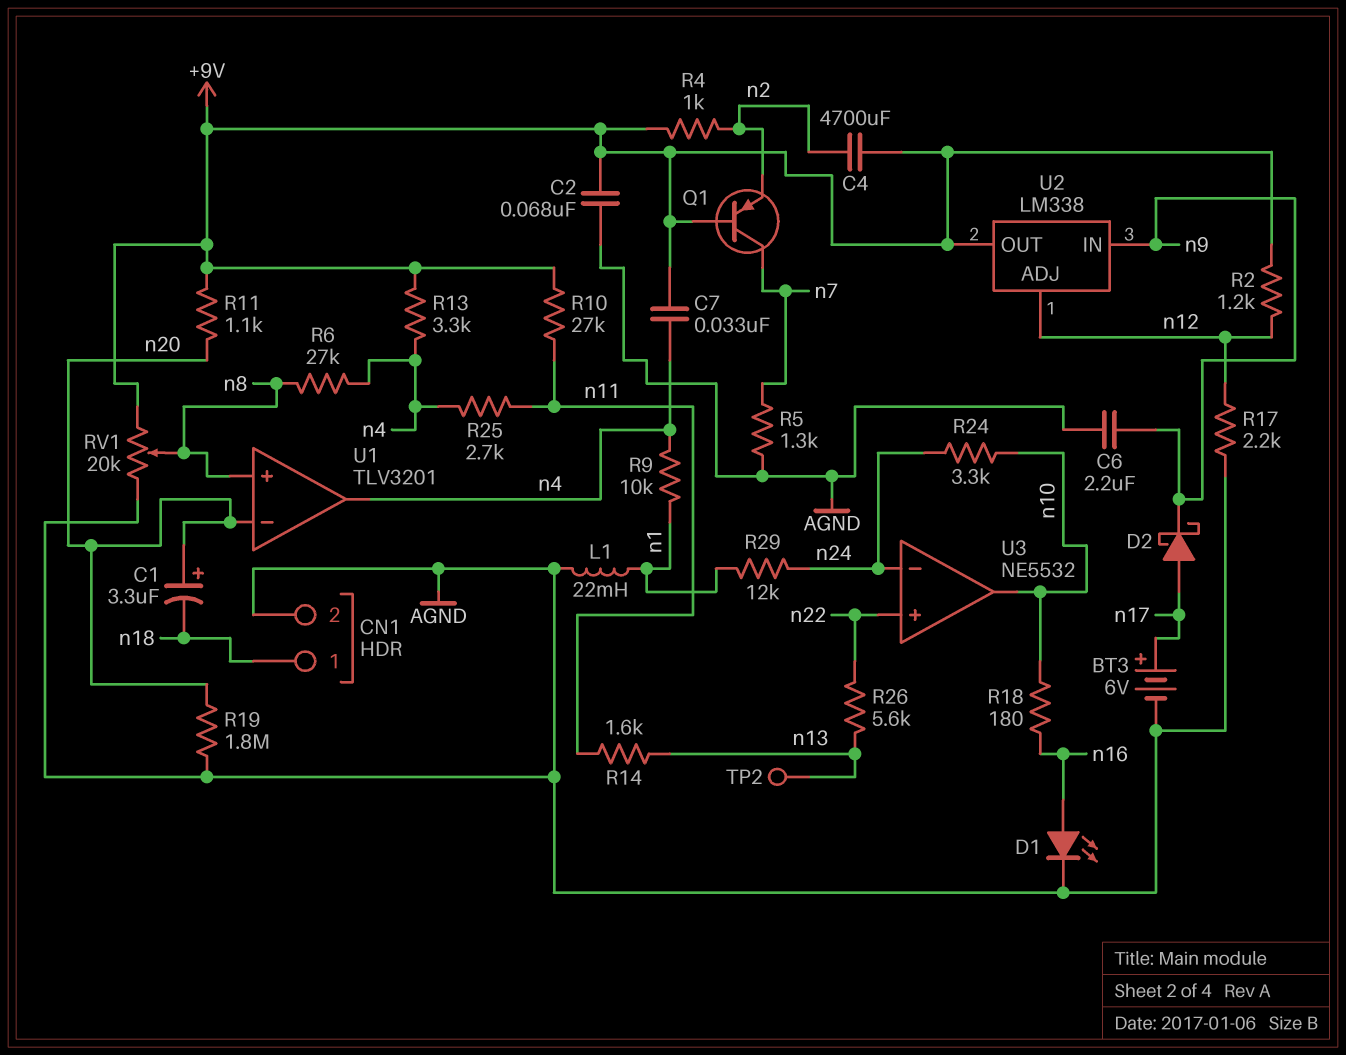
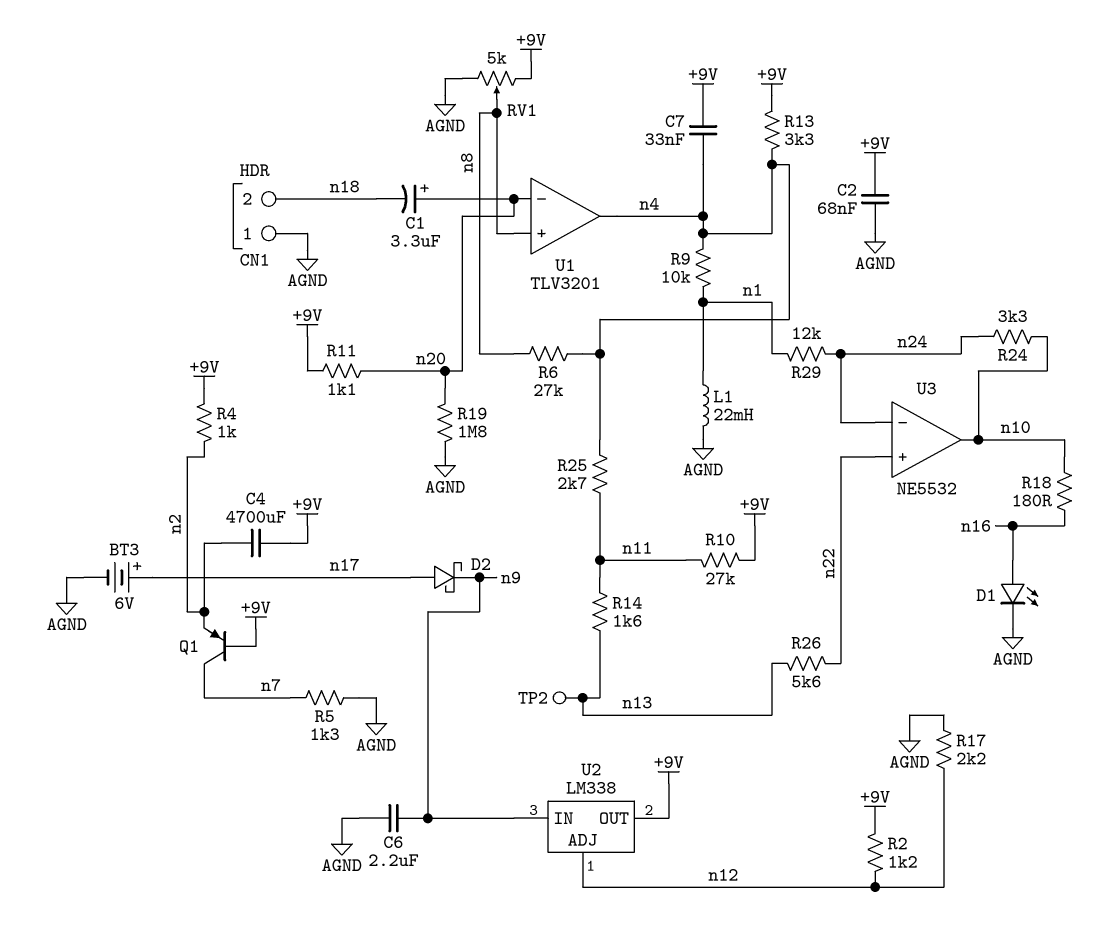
CN1 pin 1: n18 -> AGND
CN1 pin 2: AGND -> n18
RV1: 20k (+9V, AGND, wiper n8) -> 5k (+9V, AGND, wiper n8)

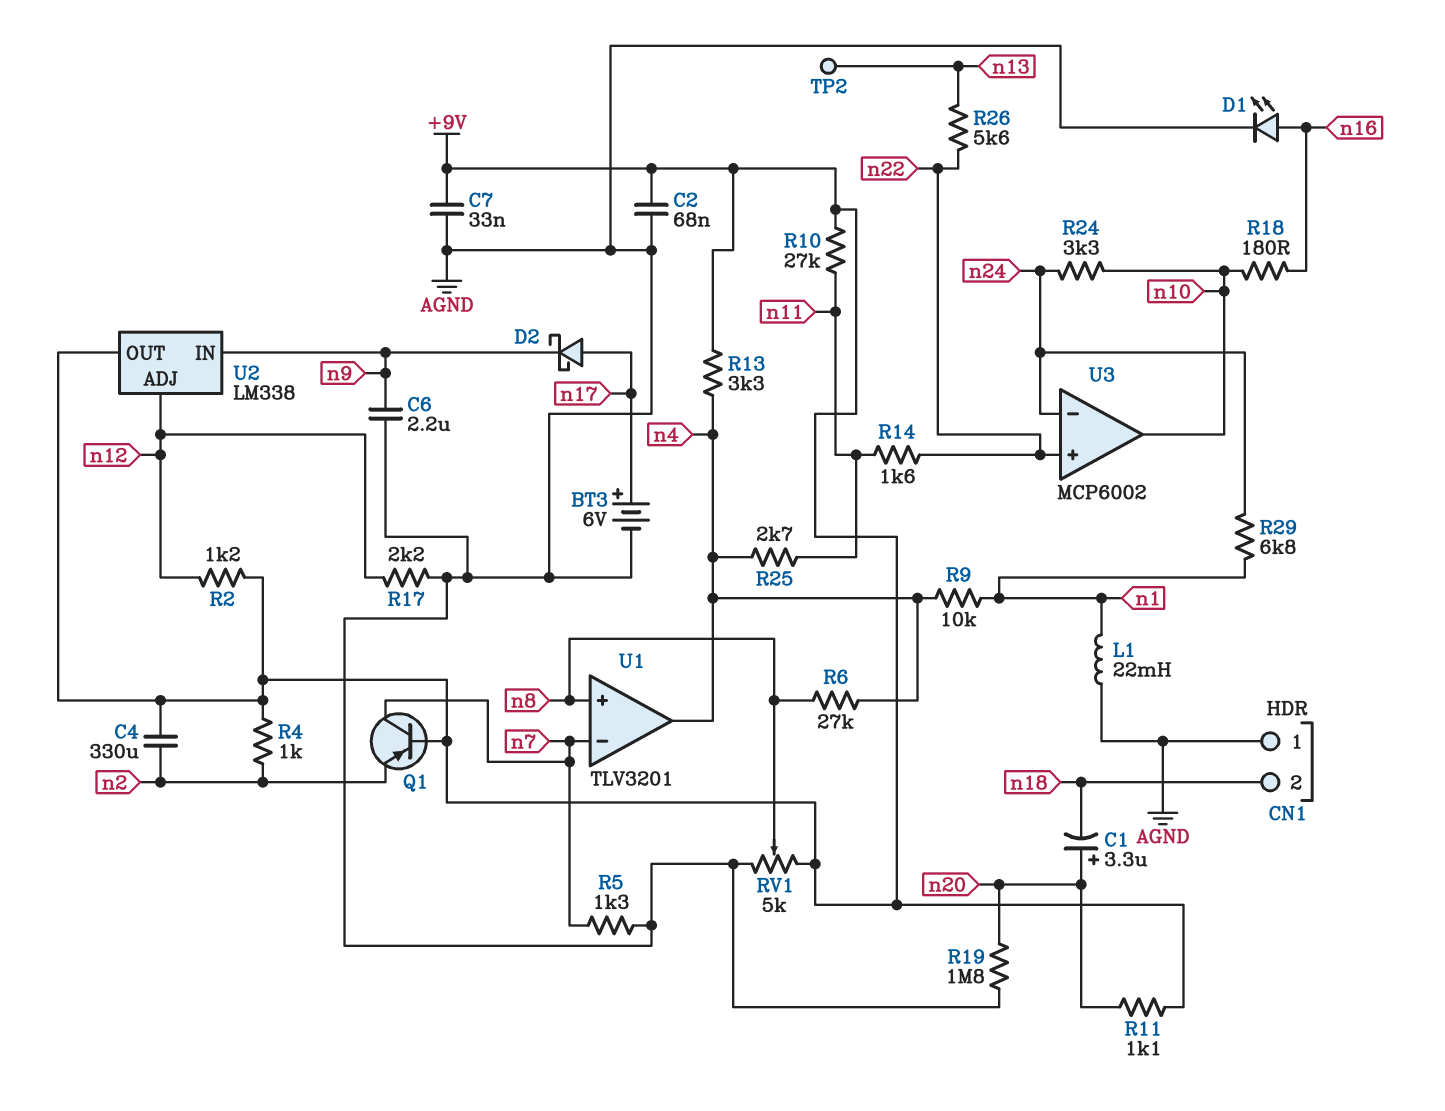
C4: 4700uF (+9V, n2) -> 330uF (+9V, n2)
C7: 33nF (+9V, n4) -> 33nF (+9V, AGND)
R14: 1.6k (n11, n13) -> 1.6k (n11, n22)
R29: 12k (n1, n24) -> 6.8k (n1, n24)
U1 pin in-: n20 -> n7
U3: NE5532 -> MCP6002

